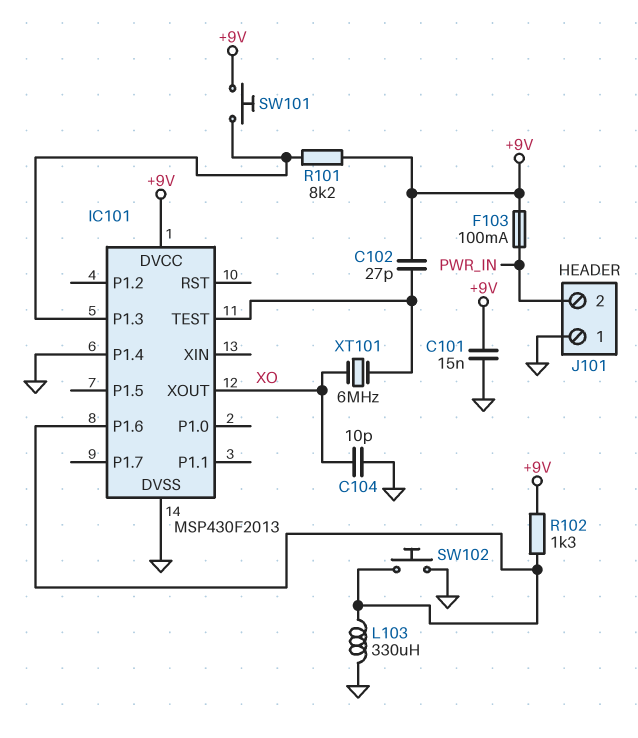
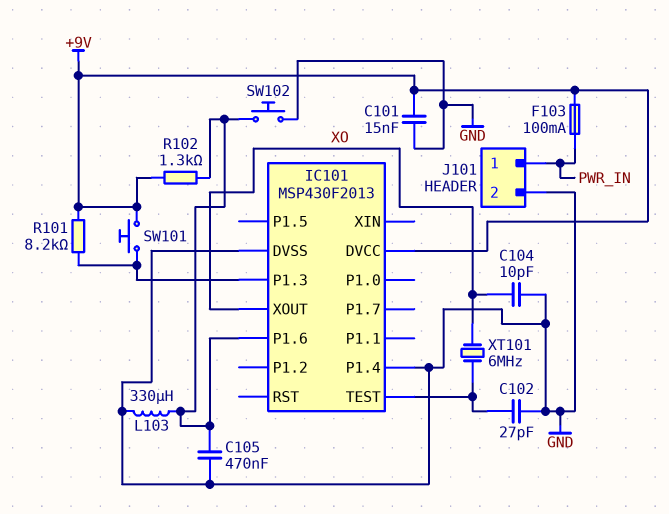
C102: 27pF (+9V, IC101/TEST) -> 27pF (GND, IC101/TEST)
C105: none -> 470nF (GND, IC101/P1.6)
J101 pin 1: GND -> PWR_IN
J101 pin 2: PWR_IN -> GND

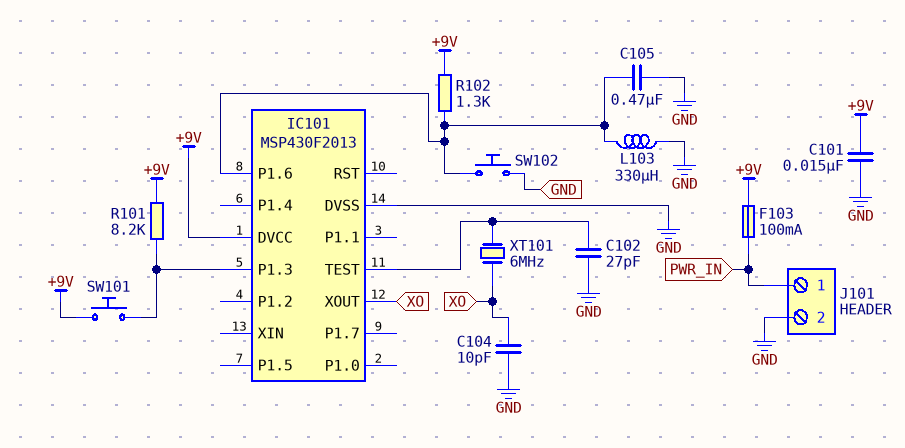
IC101 pin P1.4: GND -> none

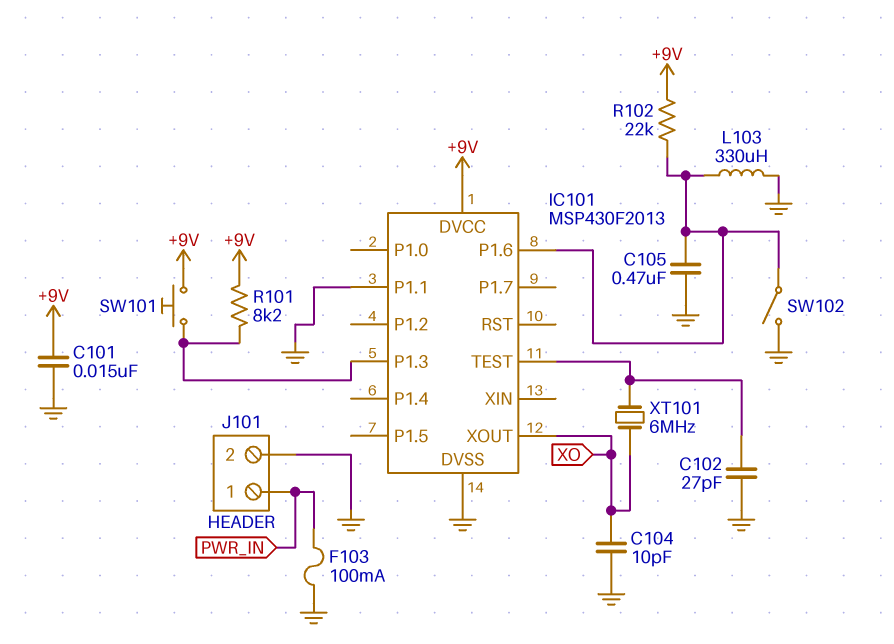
F103: 100mA (+9V, PWR_IN) -> 100mA (GND, PWR_IN)
IC101 pin P1.1: none -> GND
R102: 1.3k (+9V, IC101/P1.6) -> 22k (+9V, IC101/P1.6)
SW102: button (GND, IC101/P1.6) -> switch (GND, IC101/P1.6)

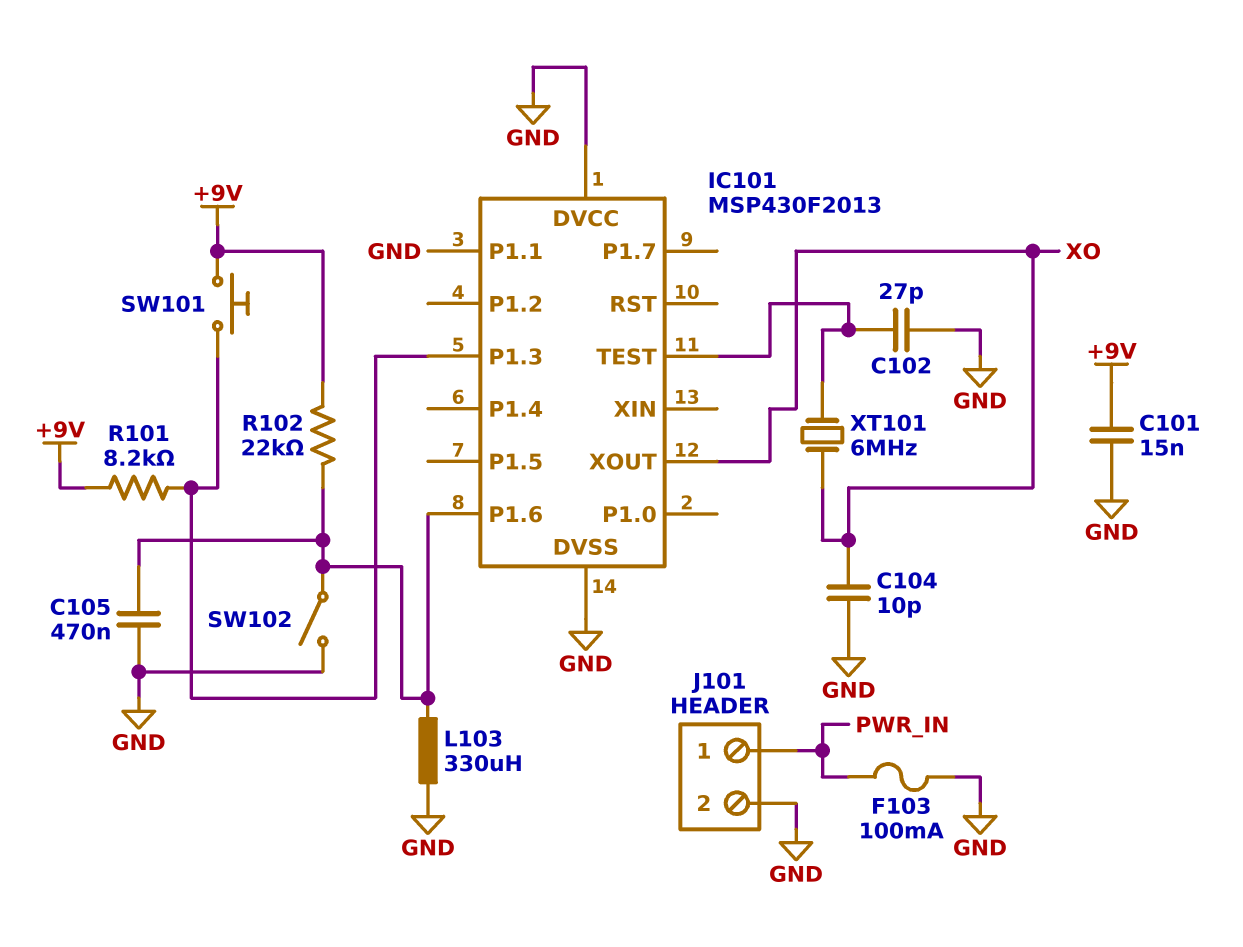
IC101 pin DVCC: +9V -> GND

